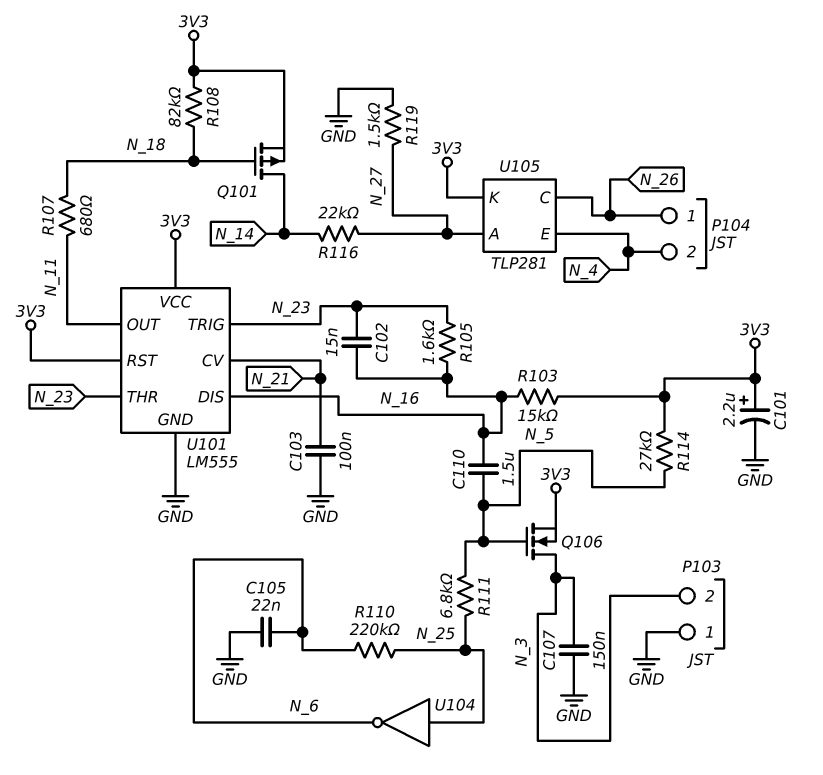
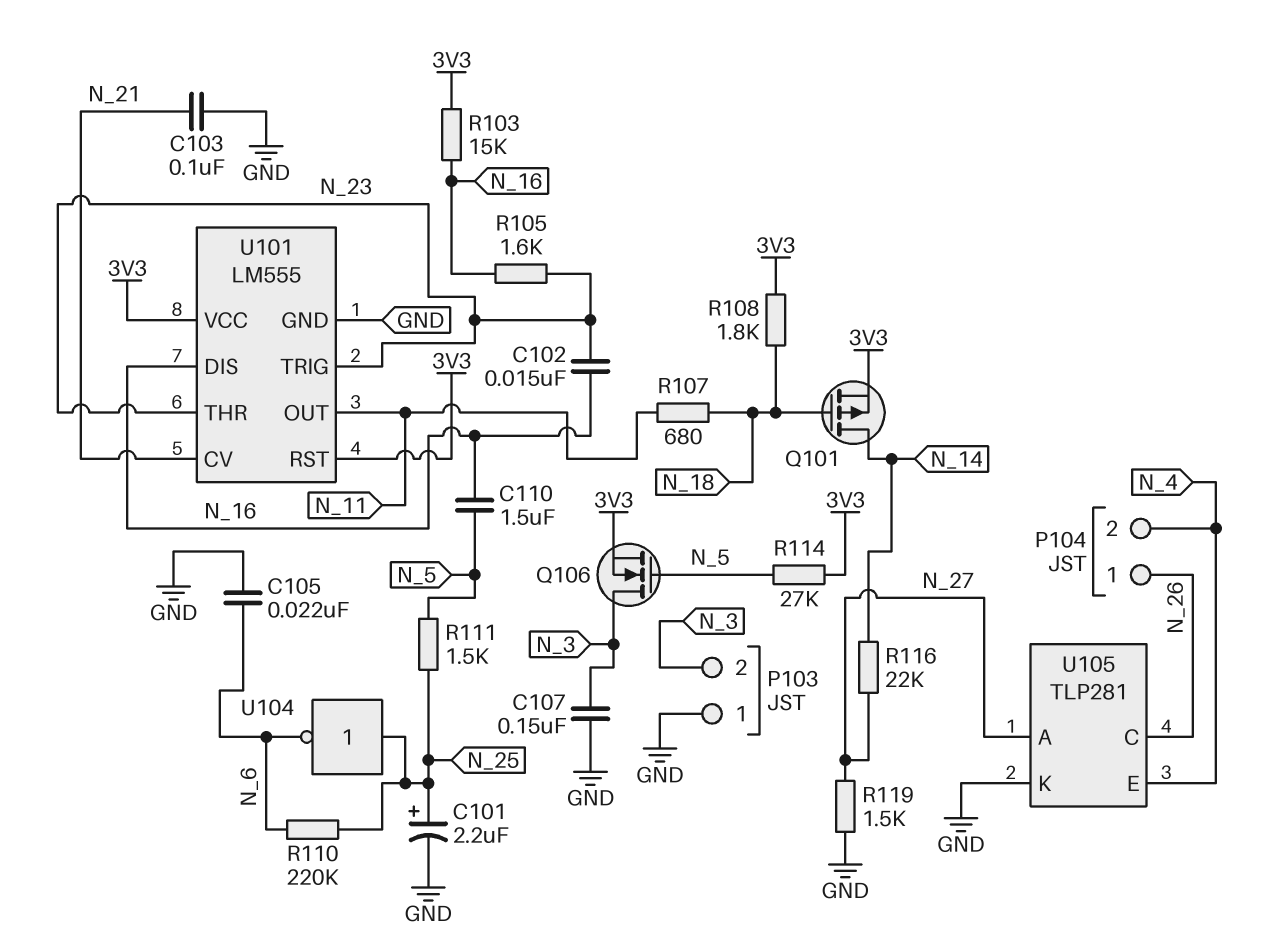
C101: 2.2uF (plus 3V3, minus GND) -> 2.2uF (plus N_25, minus GND)
R108: 82k (3V3, N_18) -> 1.8k (3V3, N_18)
R111: 6.8k (N_5, N_25) -> 1.5k (N_5, N_25)
U105 pin K: 3V3 -> GND

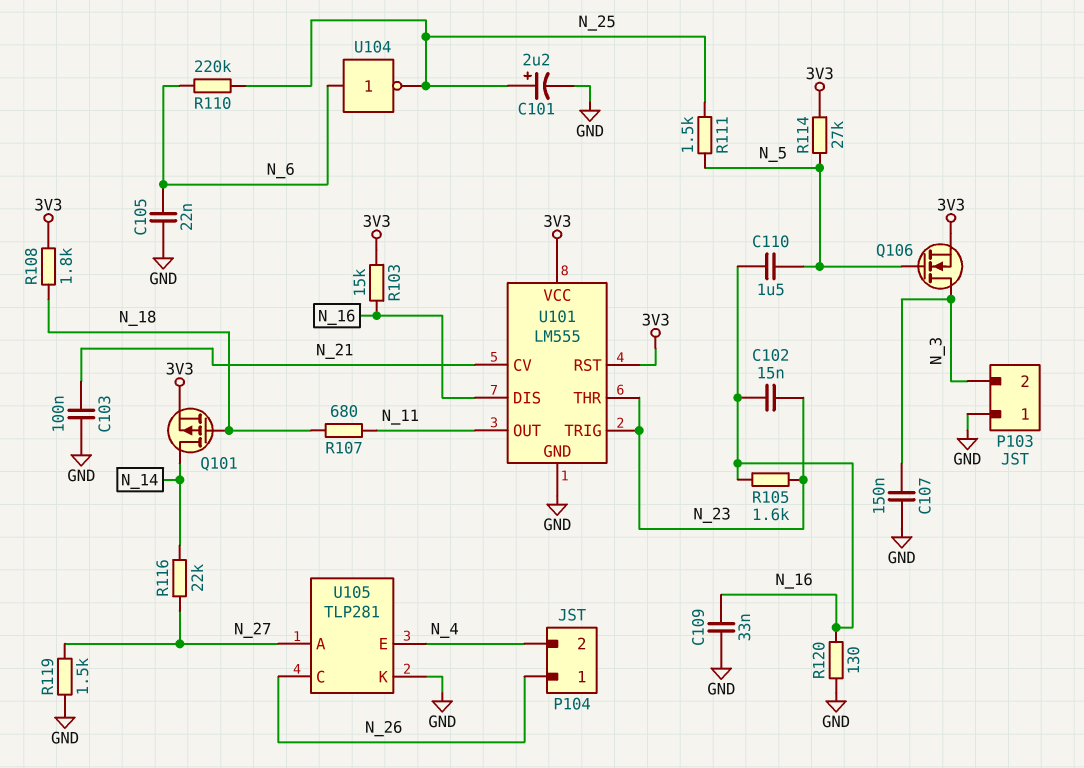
C109: none -> 33nF (GND, N_16)
R120: none -> 130 (GND, N_16)
U104: NOT (in N_25, out N_6) -> NOT (in N_6, out N_25)

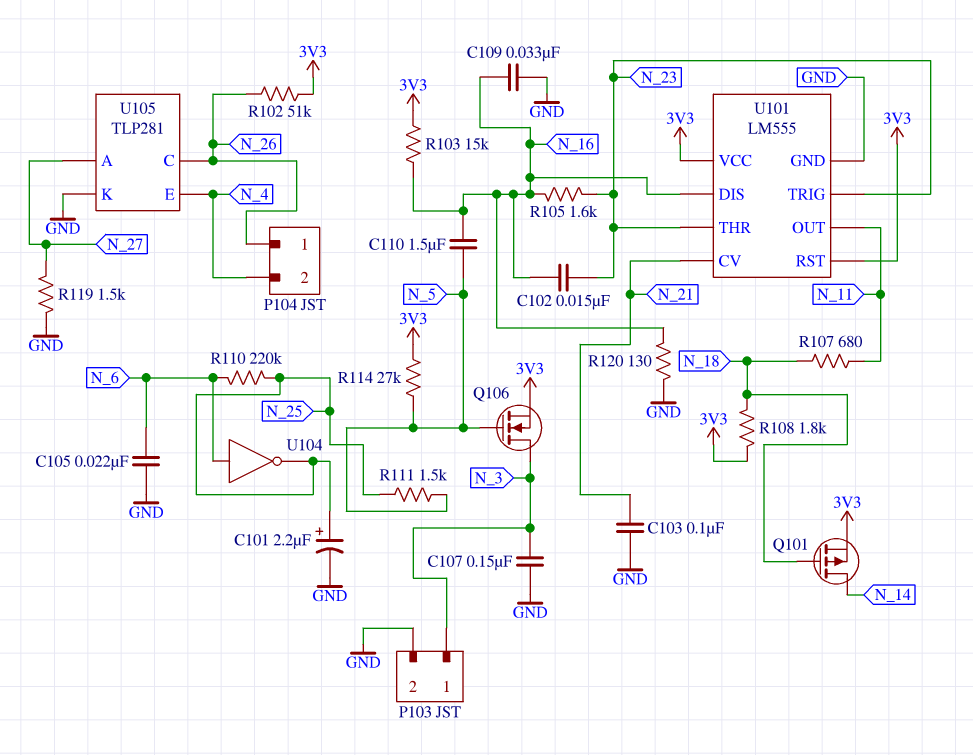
P103 pin 1: GND -> N_3
P103 pin 2: N_3 -> GND
R102: none -> 51k (3V3, N_26)
R116: 22k (N_14, N_27) -> none

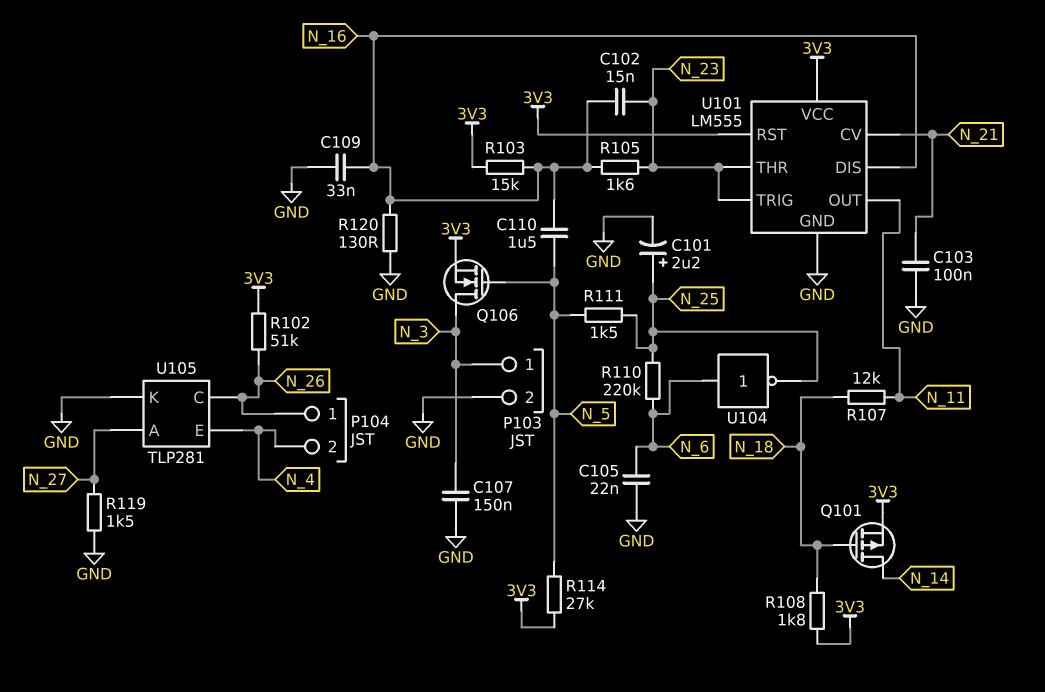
R107: 680 (N_11, N_18) -> 12k (N_11, N_18)

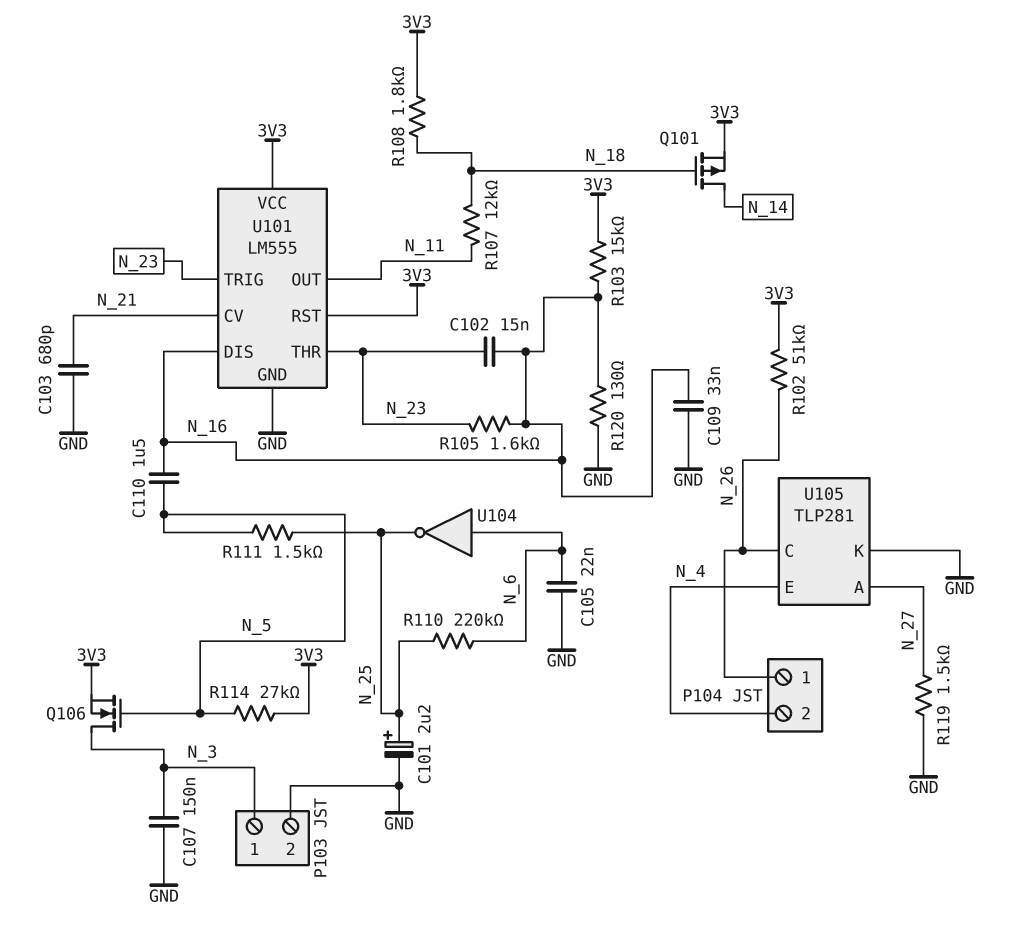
C103: 100nF (GND, N_21) -> 680pF (GND, N_21)

